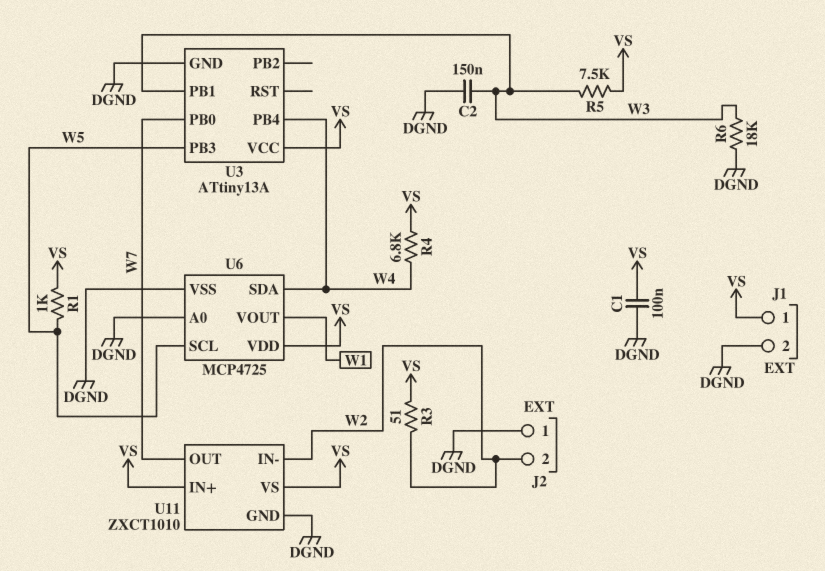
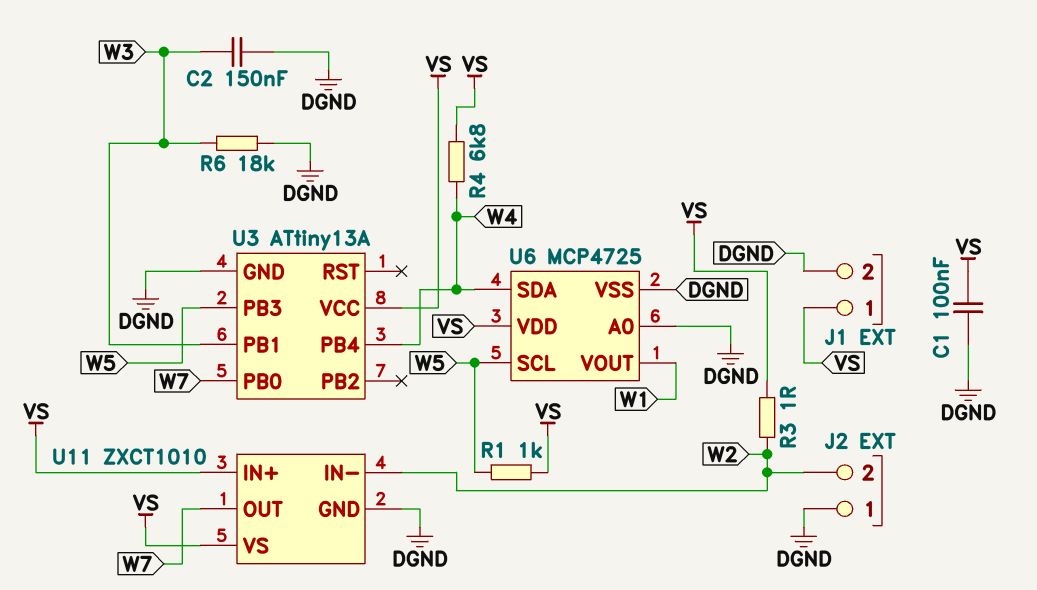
R3: 51 (VS, W2) -> 1 (VS, W2)
R5: 7.5k (VS, W3) -> none

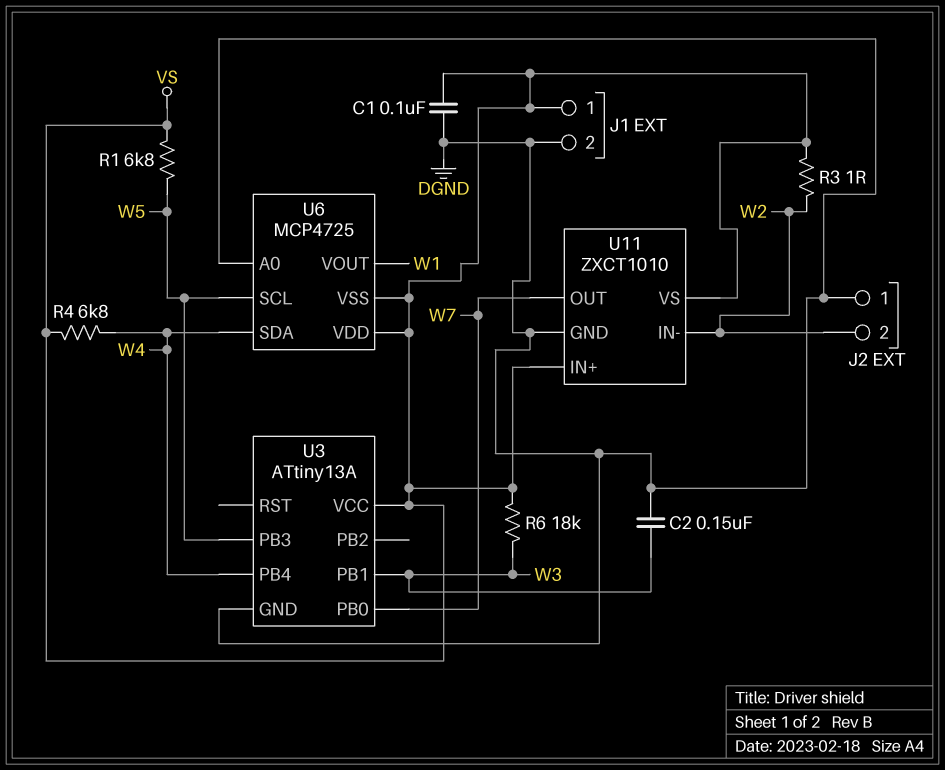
R1: 1k (VS, W5) -> 6.8k (VS, W5)
R6: 18k (DGND, W3) -> 18k (VS, W3)
U6 pin VSS: DGND -> VS

